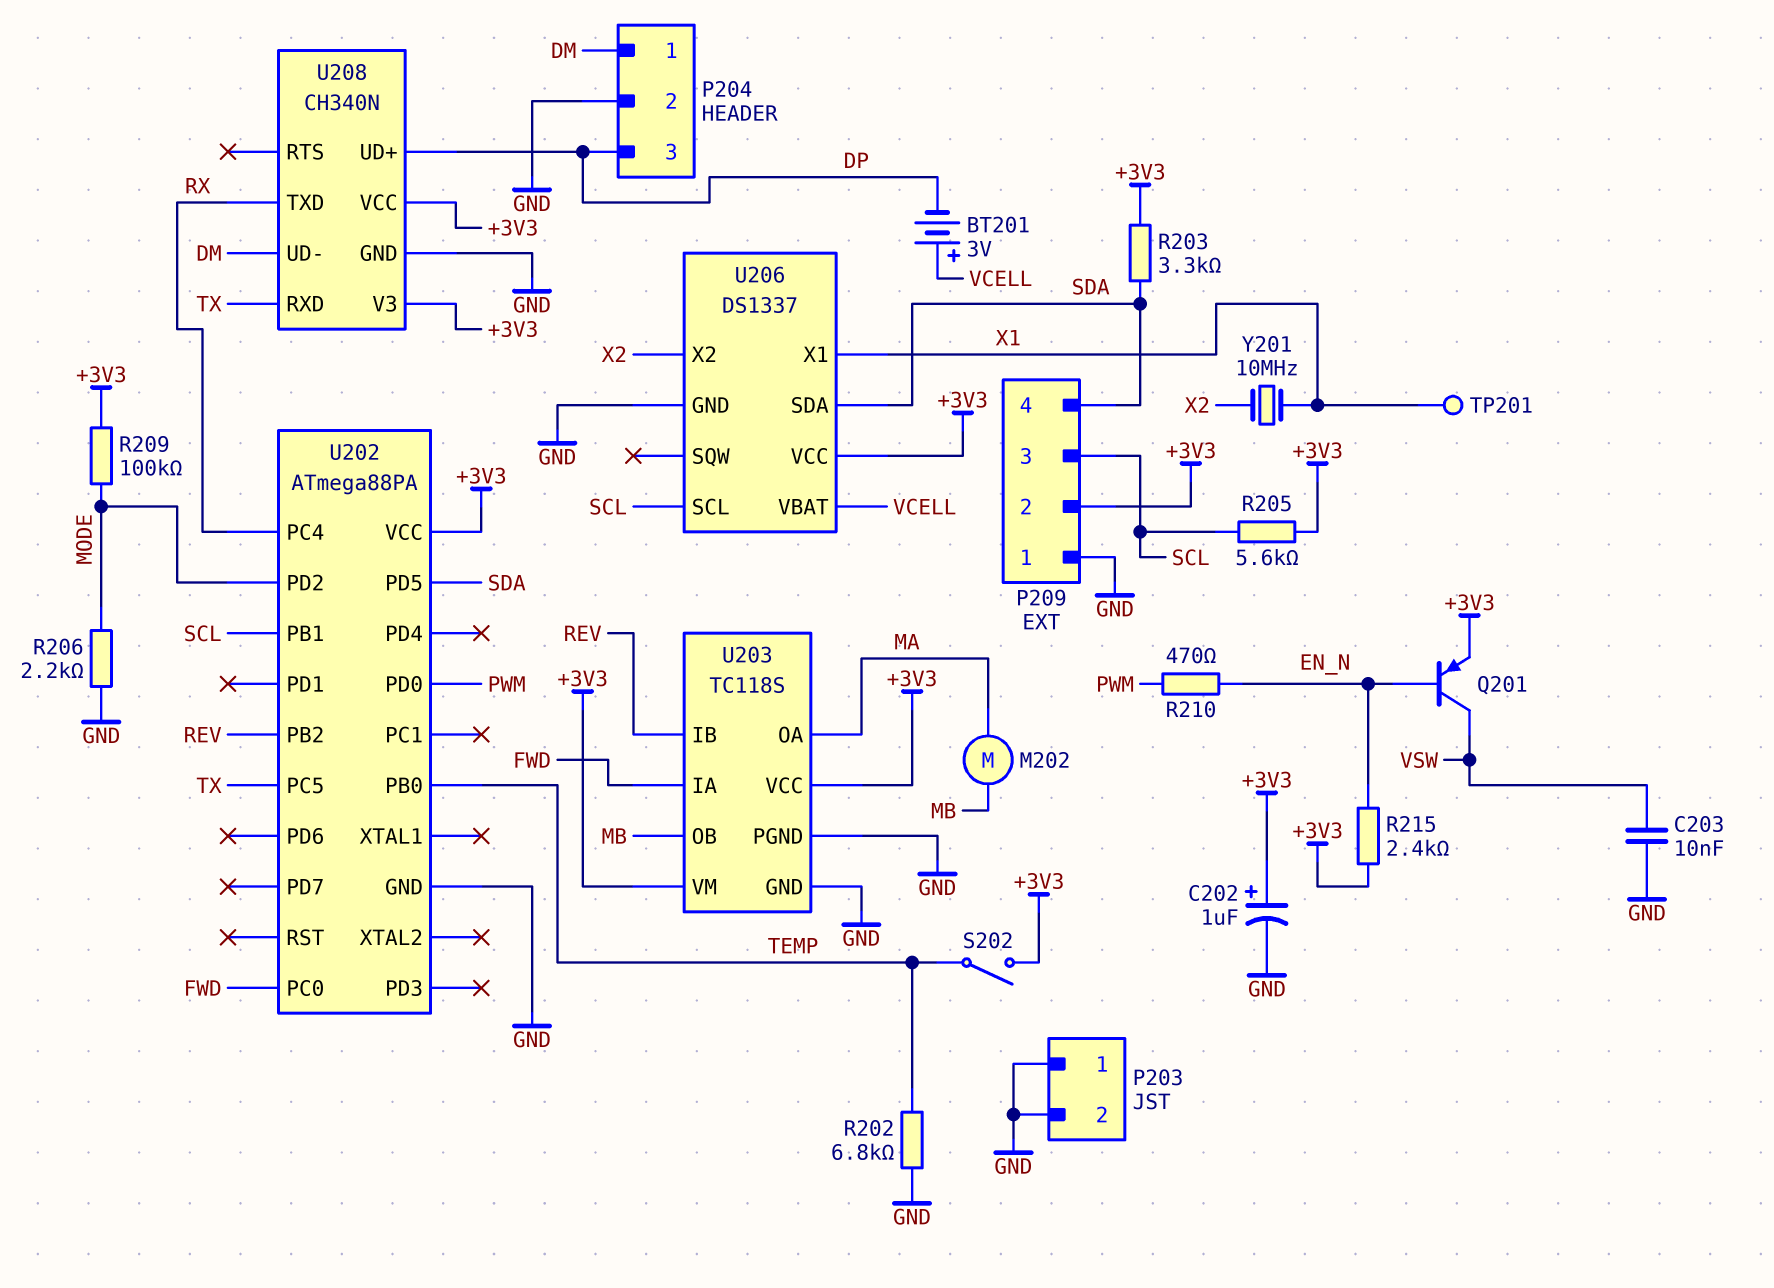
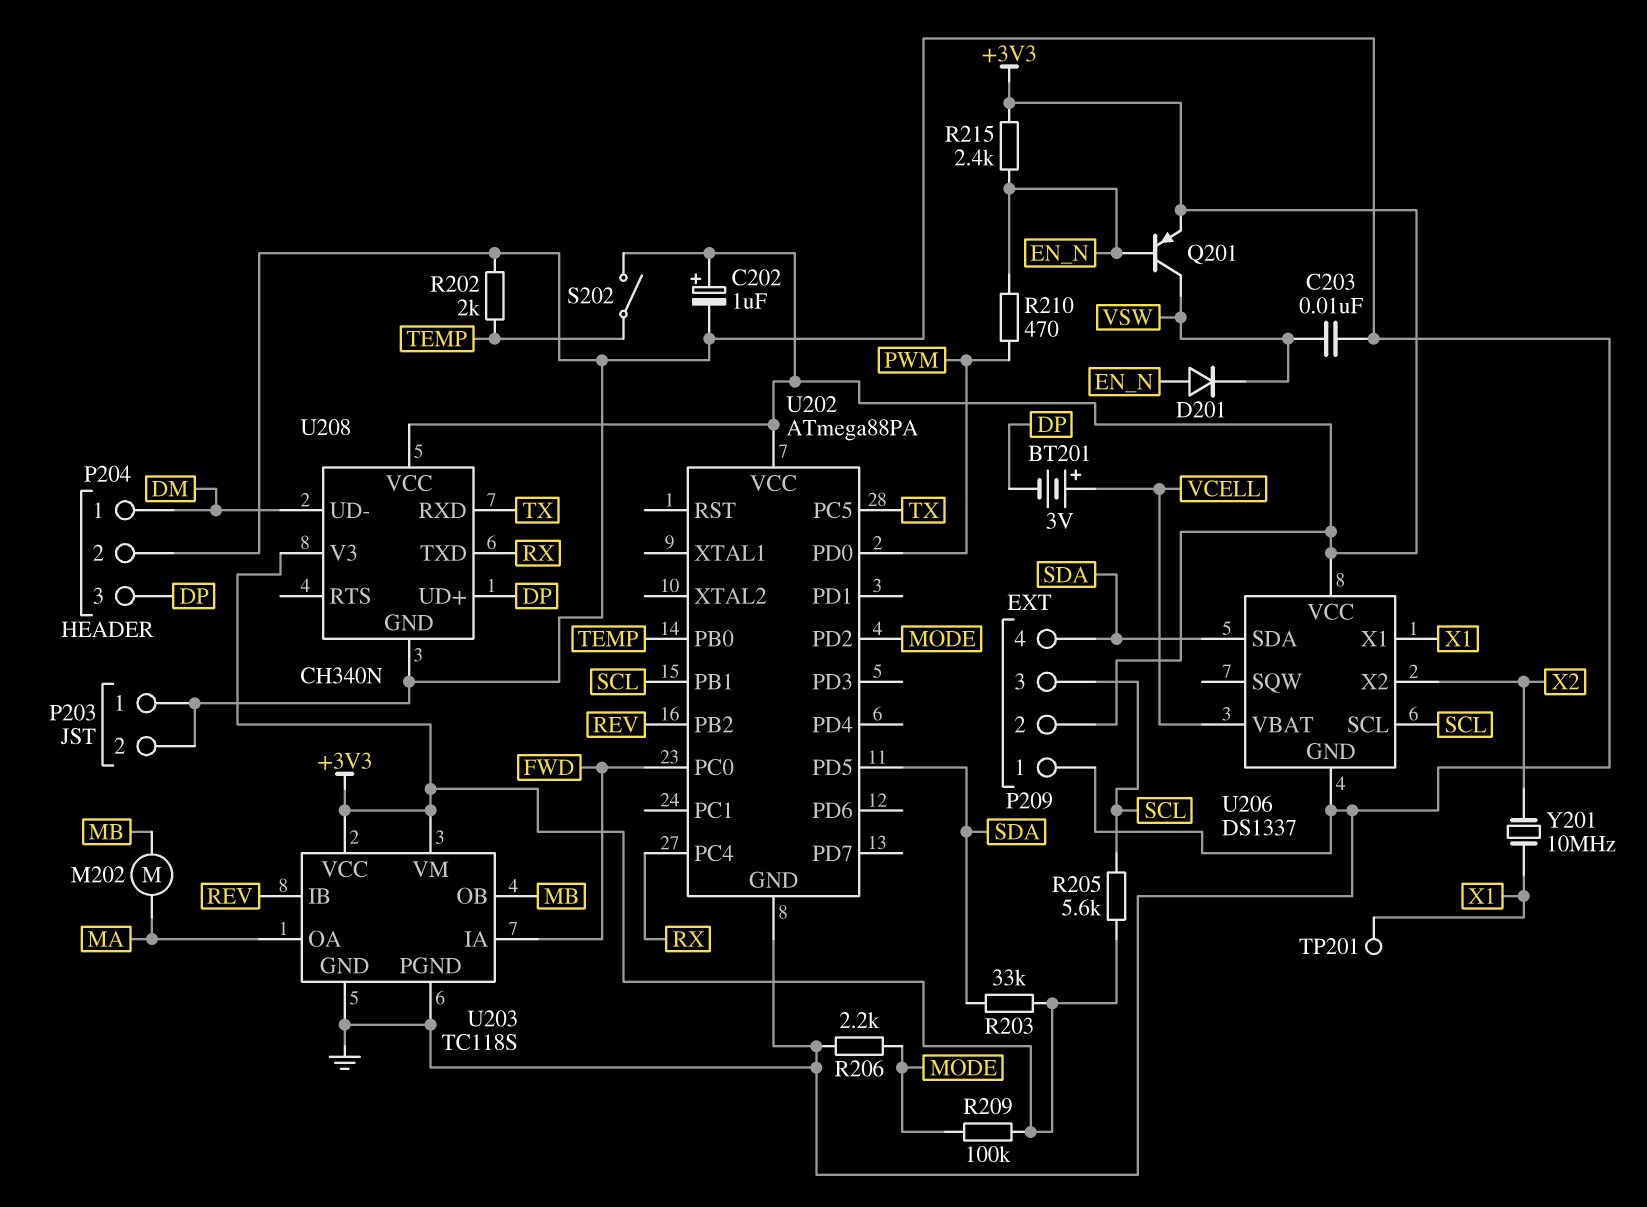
D201: none -> diode (A EN_N, K VSW)
R202: 6.8k (GND, TEMP) -> 2k (GND, TEMP)
R203: 3.3k (+3V3, SDA) -> 33k (+3V3, SDA)

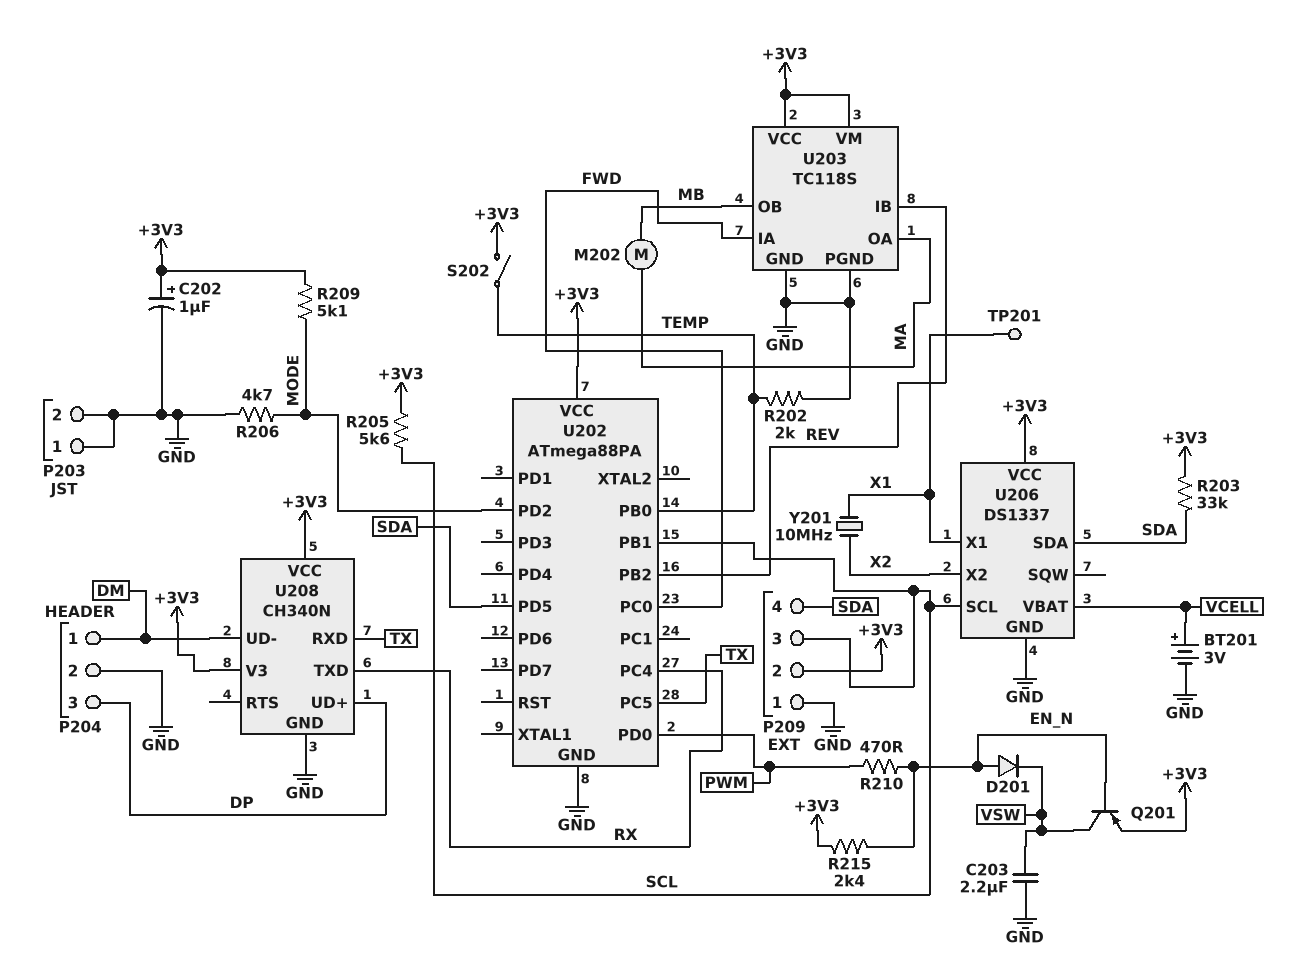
BT201: 3V (plus VCELL, minus DP) -> 3V (plus VCELL, minus GND)
C203: 10nF (GND, VSW) -> 2.2uF (GND, VSW)
R206: 2.2k (GND, MODE) -> 4.7k (GND, MODE)
R209: 100k (+3V3, MODE) -> 5.1k (+3V3, MODE)

